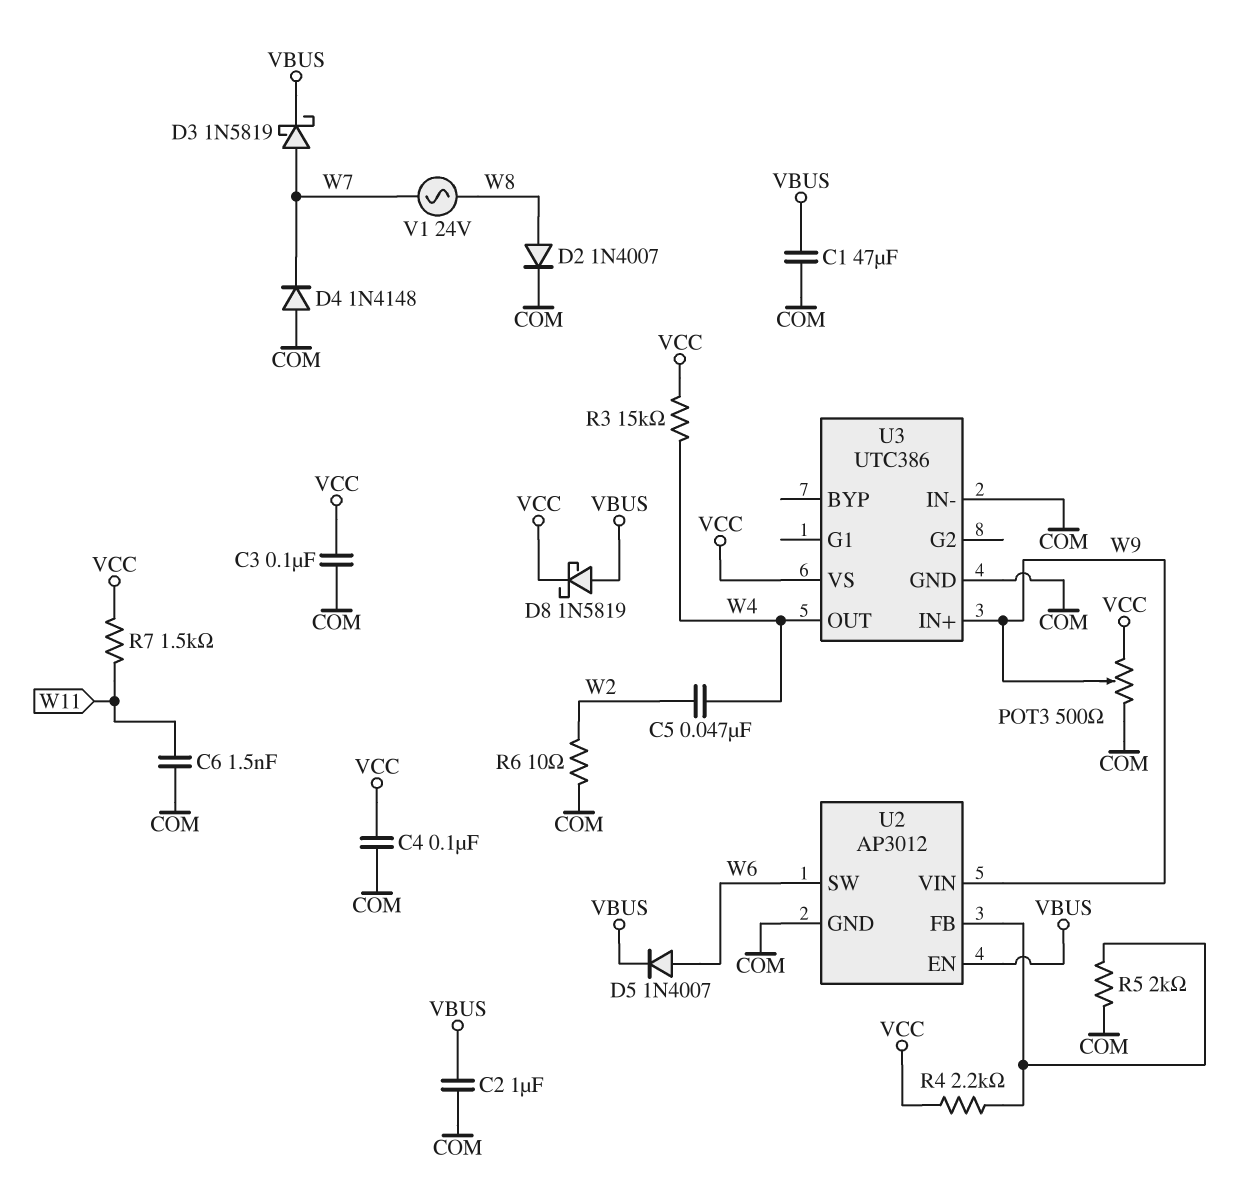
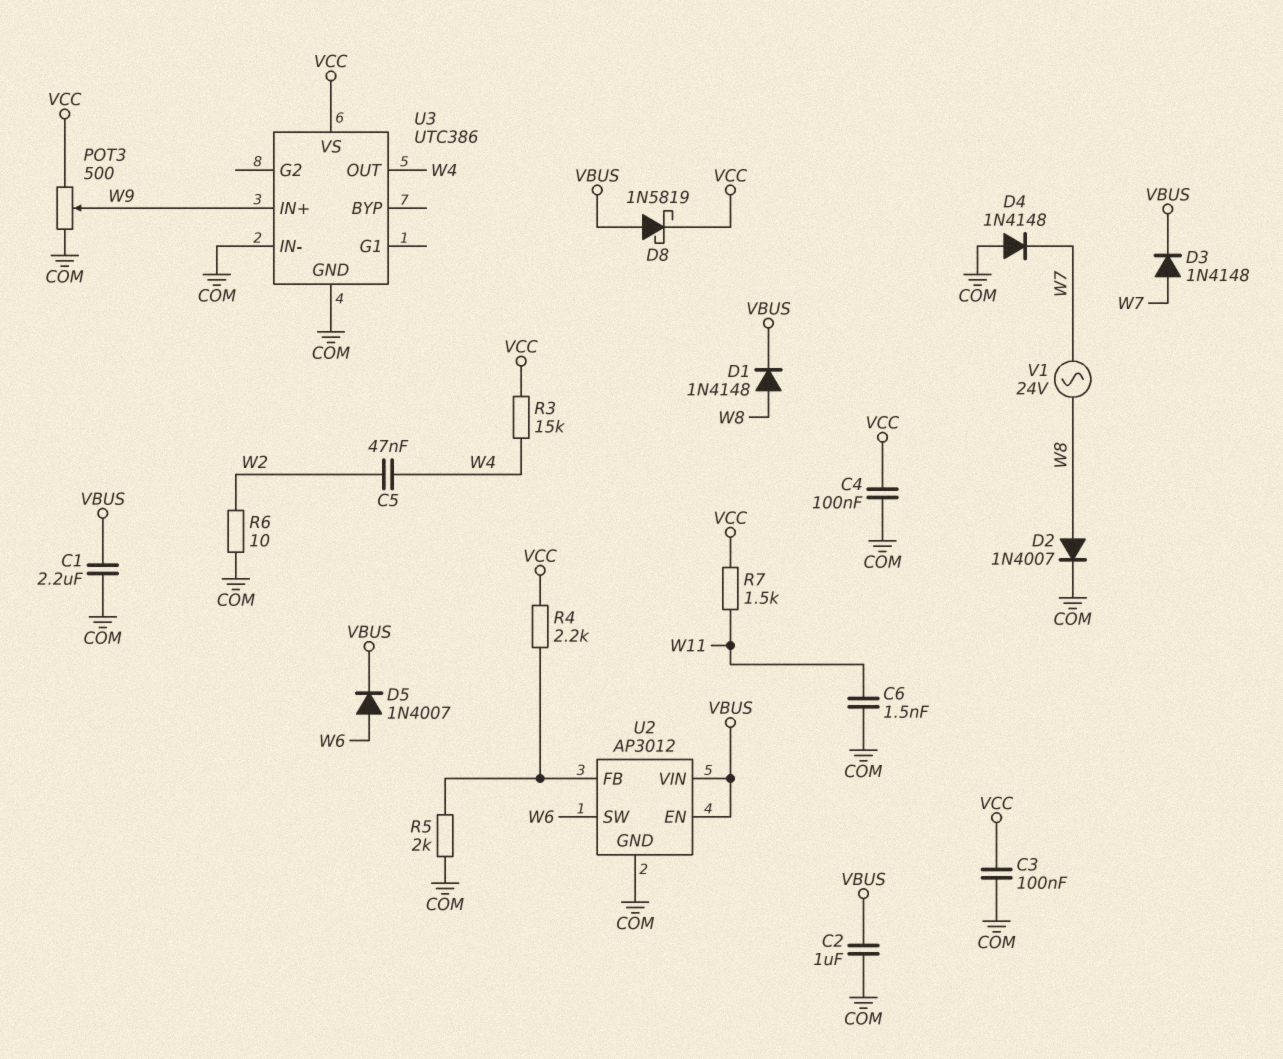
C1: 47uF (COM, VBUS) -> 2.2uF (COM, VBUS)
D1: none -> diode 1N4148 (A W8, K VBUS)
D3: schottky 1N5819 (A W7, K VBUS) -> diode 1N4148 (A W7, K VBUS)
U2 pin VIN: W9 -> VBUS

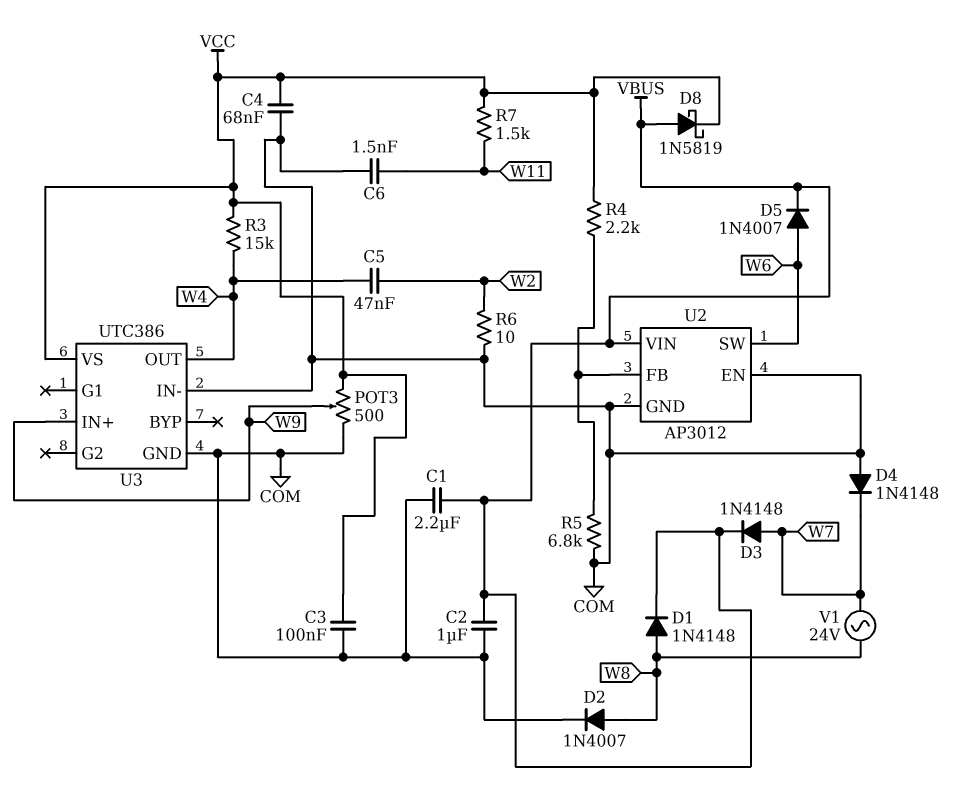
C4: 100nF (COM, VCC) -> 68nF (COM, VCC)
R5: 2k (COM, U2/FB) -> 6.8k (COM, U2/FB)
U2 pin EN: VBUS -> COM

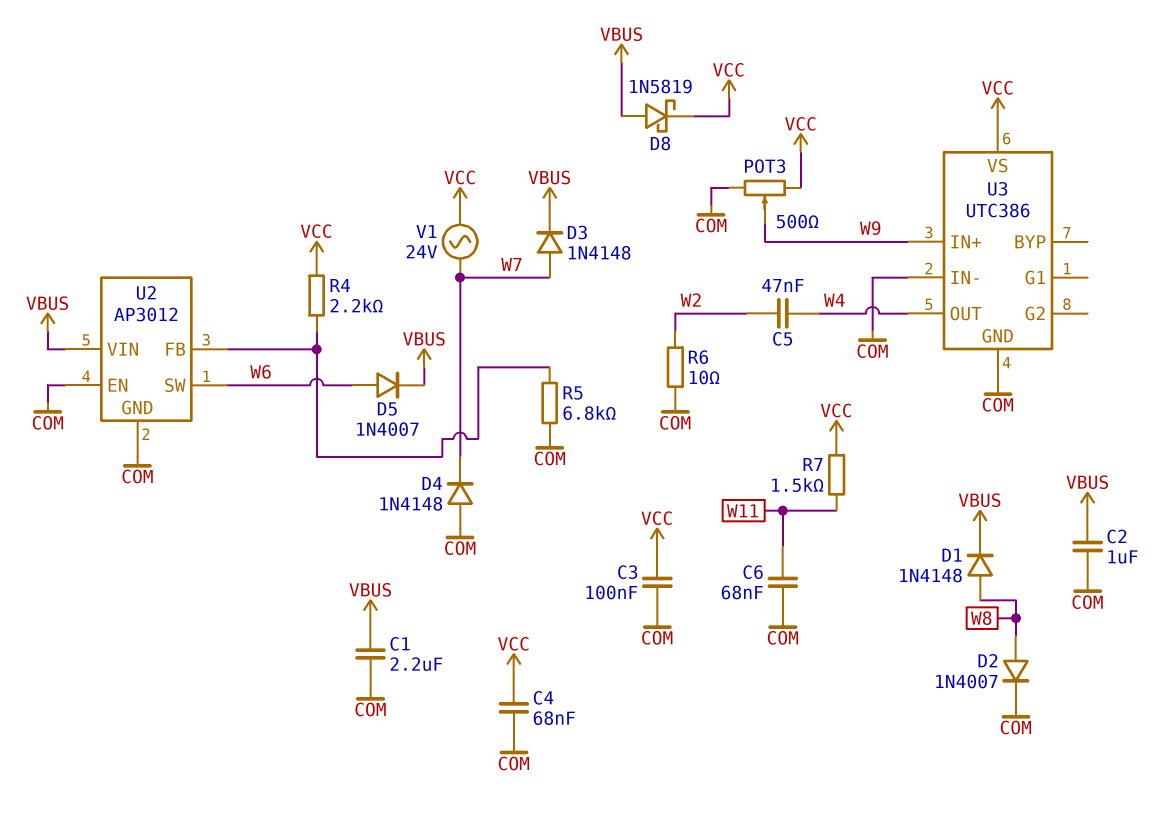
C6: 1.5nF (COM, W11) -> 68nF (COM, W11)
R3: 15k (VCC, W4) -> none
V1: AC 24V (W7, W8) -> AC 24V (VCC, W7)

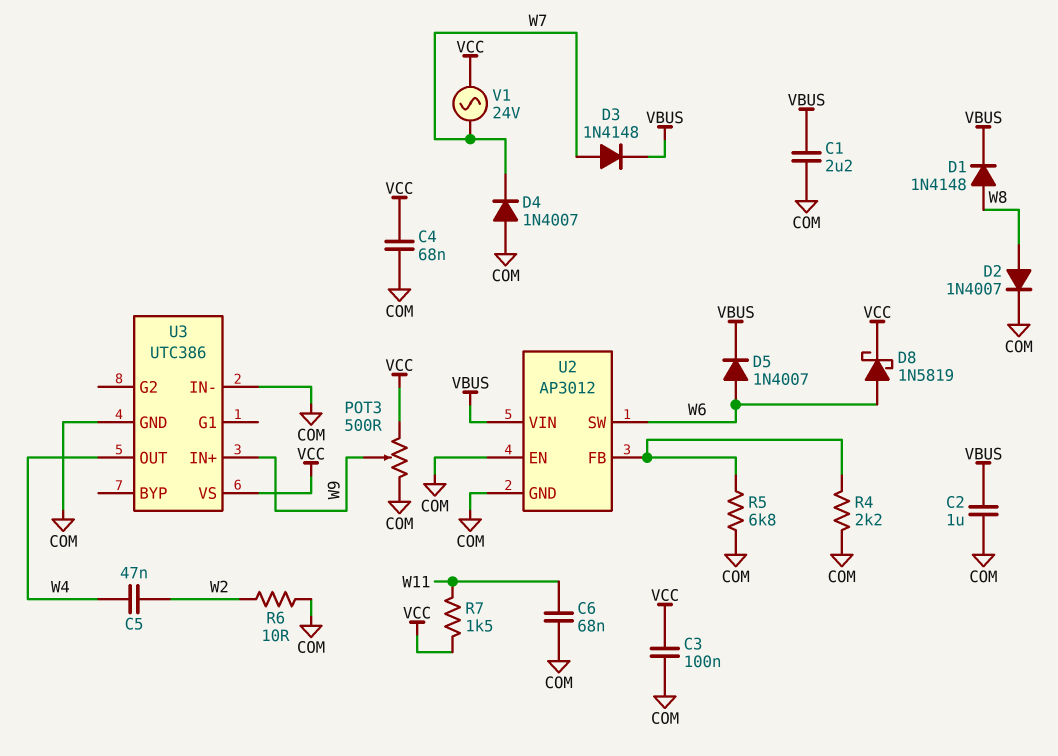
D4: diode 1N4148 (A COM, K W7) -> diode 1N4007 (A COM, K W7)
D8: schottky 1N5819 (A VBUS, K VCC) -> schottky 1N5819 (A W6, K VCC)
R4: 2.2k (U2/FB, VCC) -> 2.2k (COM, U2/FB)

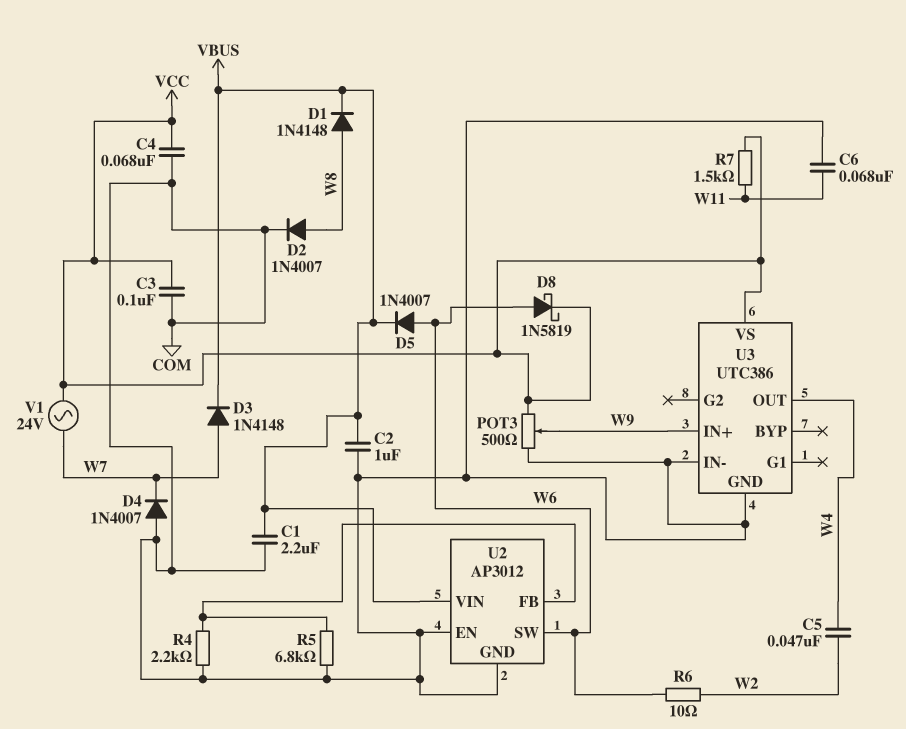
R6: 10 (COM, W2) -> 10 (W2, W6)

